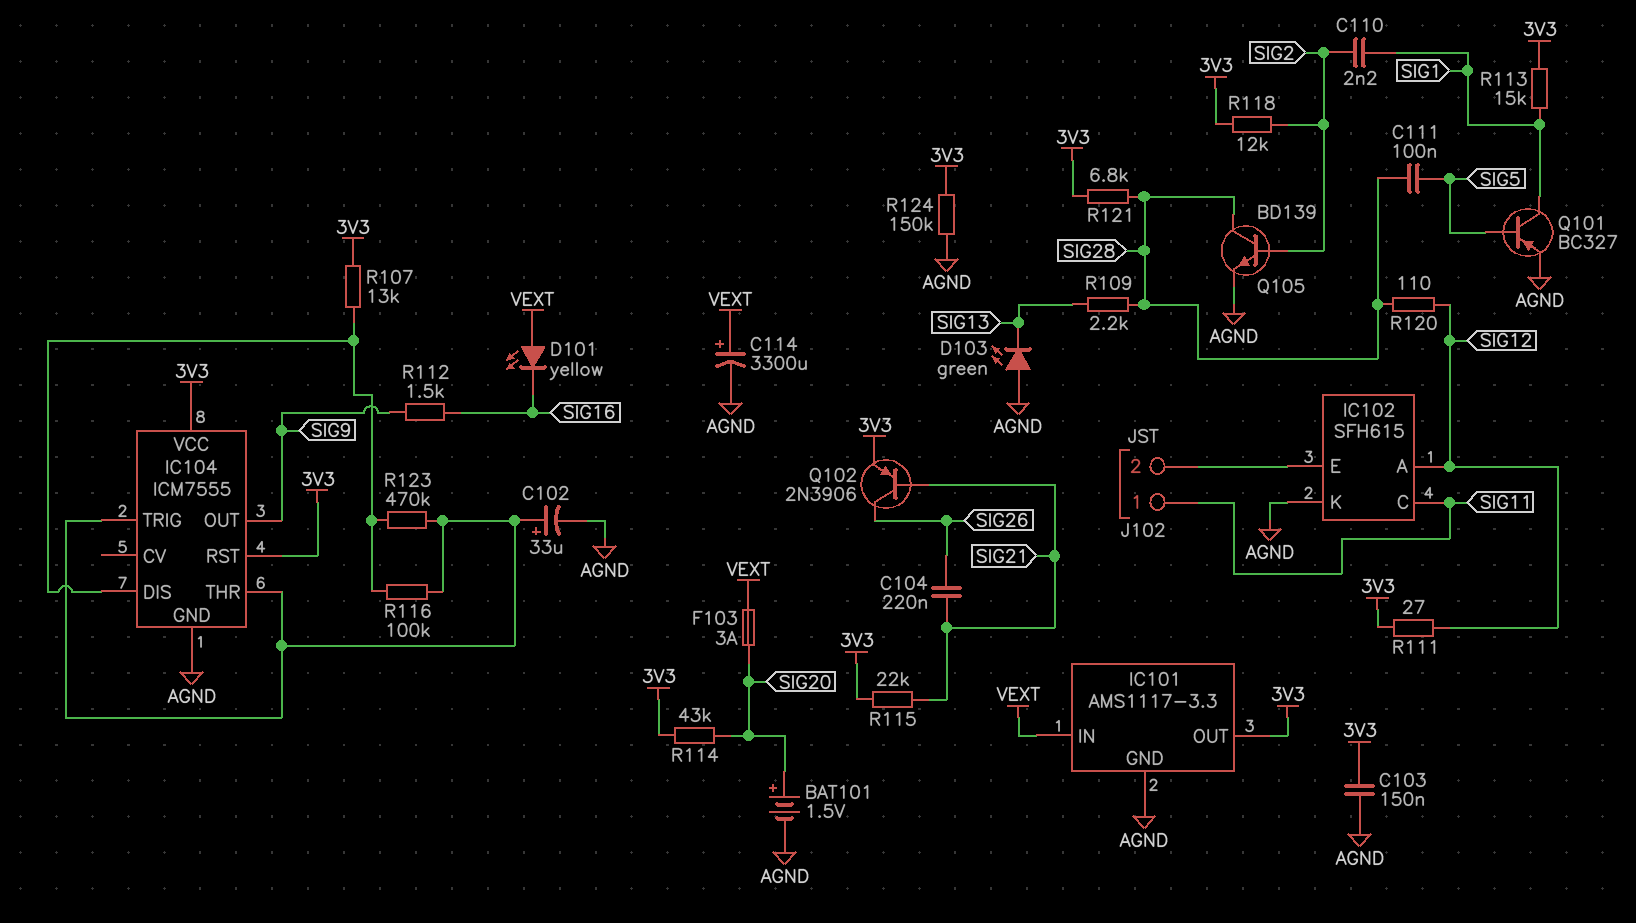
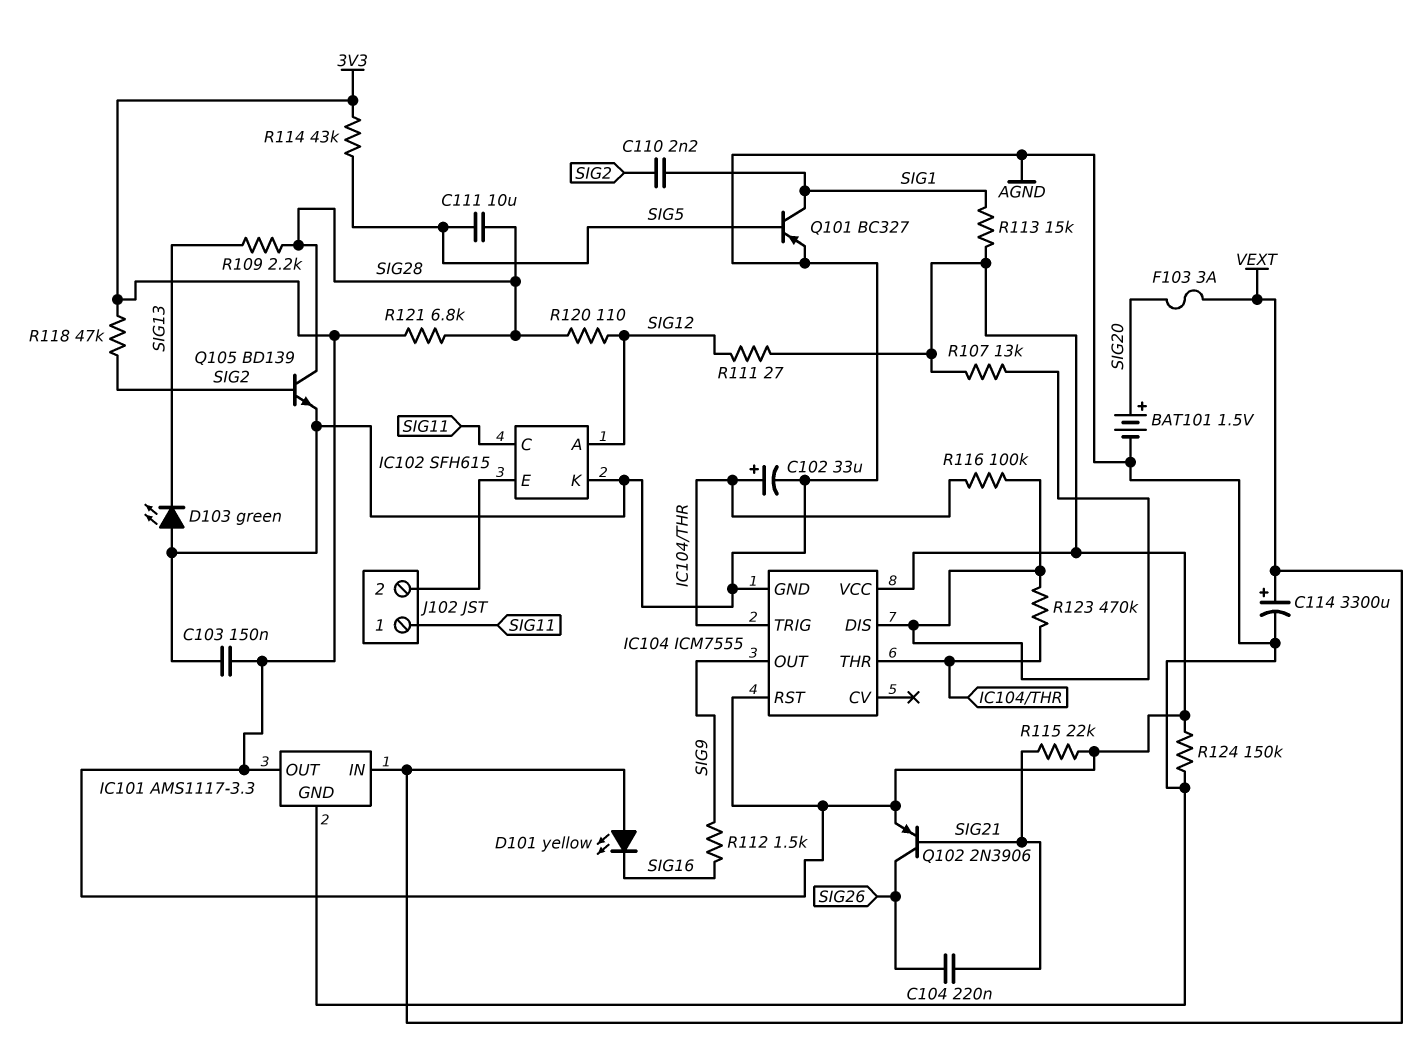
C111: 100nF (SIG5, SIG28) -> 10uF (SIG5, SIG28)
R114: 43k (3V3, SIG20) -> 43k (3V3, SIG5)
R118: 12k (3V3, SIG2) -> 47k (3V3, SIG2)

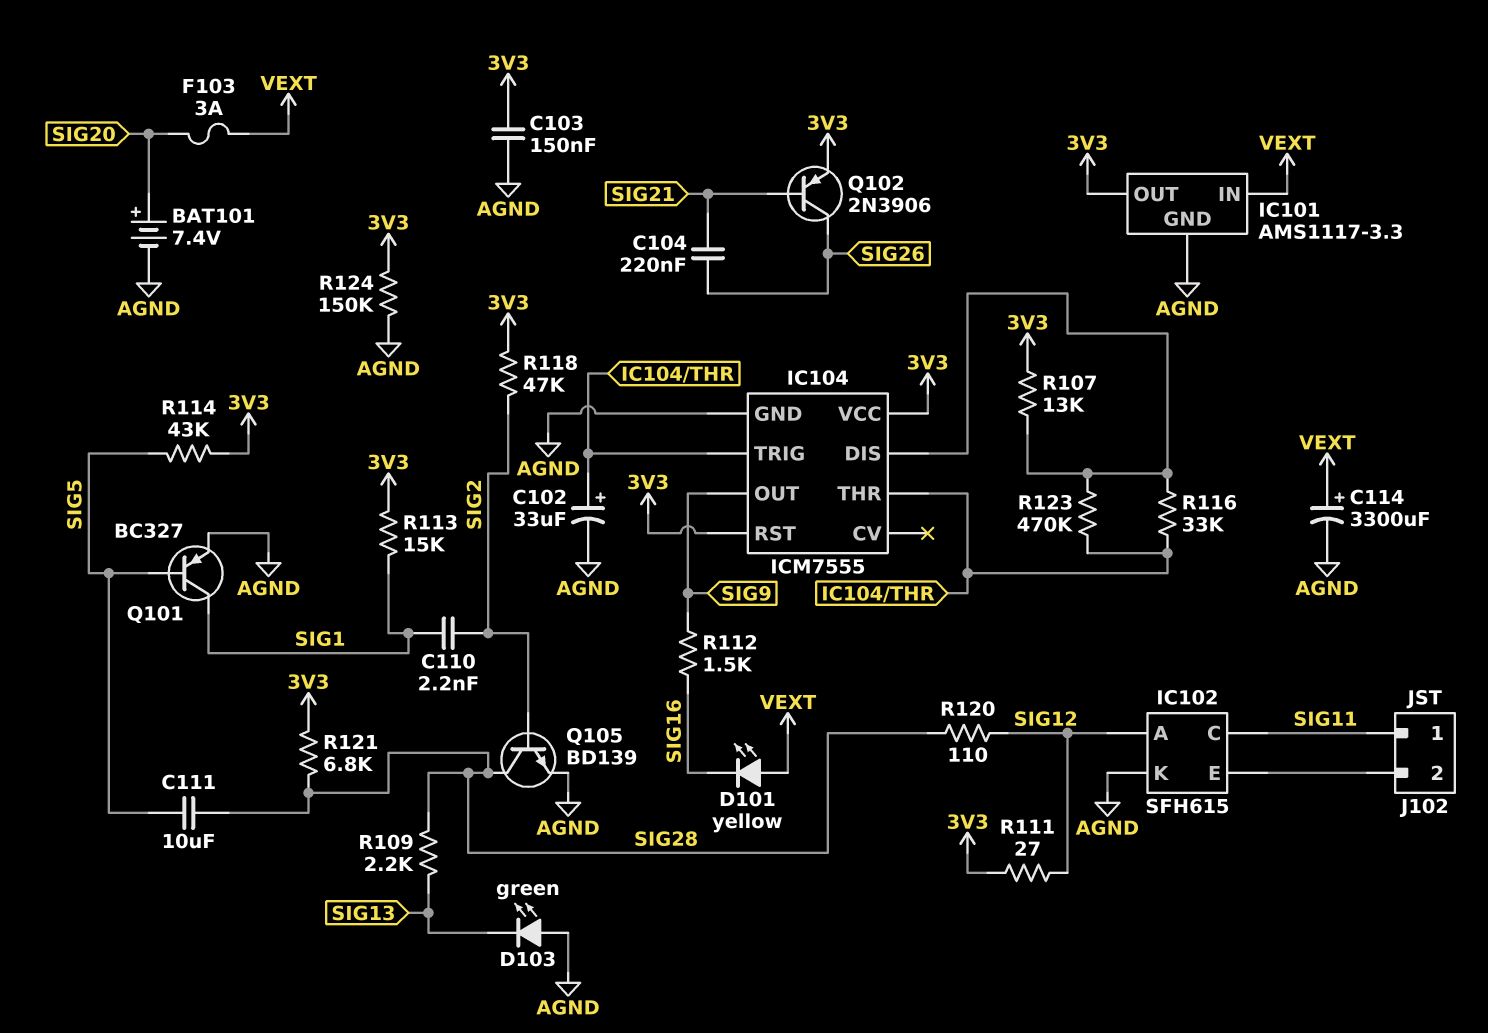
BAT101: 1.5V (plus SIG20, minus AGND) -> 7.4V (plus SIG20, minus AGND)
R115: 22k (3V3, SIG21) -> none
R116: 100k (IC104/DIS, IC104/THR) -> 33k (IC104/DIS, IC104/THR)

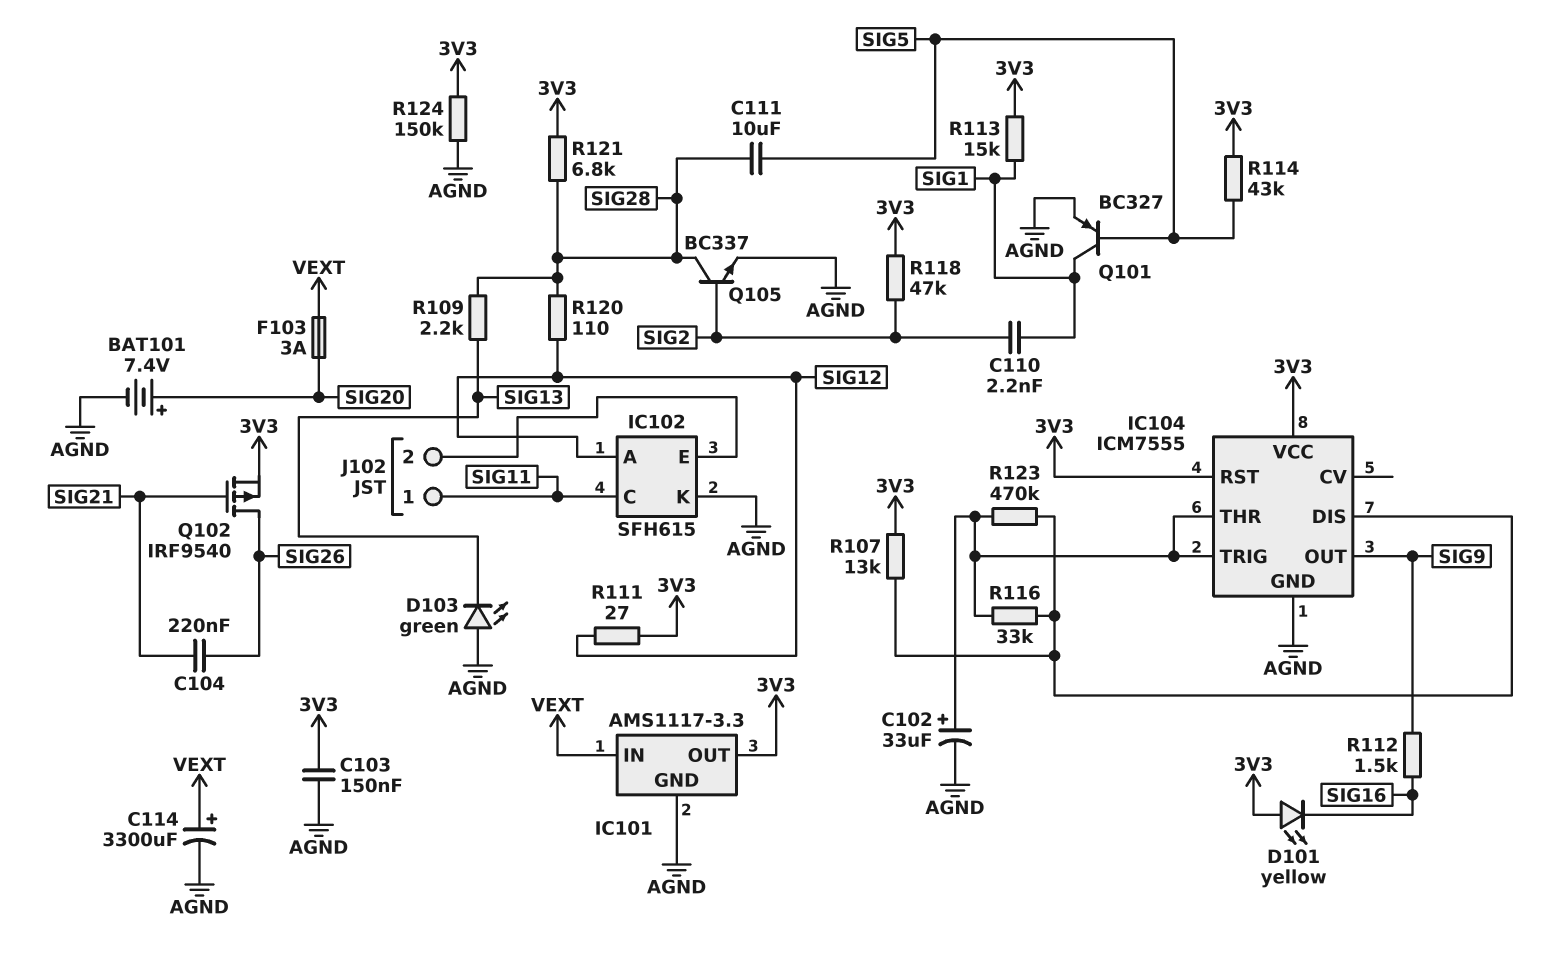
D101: LED yellow (A VEXT, K SIG16) -> LED yellow (A 3V3, K SIG16)
Q102: PNP 2N3906 (B SIG21, C SIG26, E 3V3) -> PMOS IRF9540 (G SIG21, D SIG26, S 3V3)
Q105: NPN BD139 (B SIG2, C SIG28, E AGND) -> NPN BC337 (B SIG2, C SIG28, E AGND)

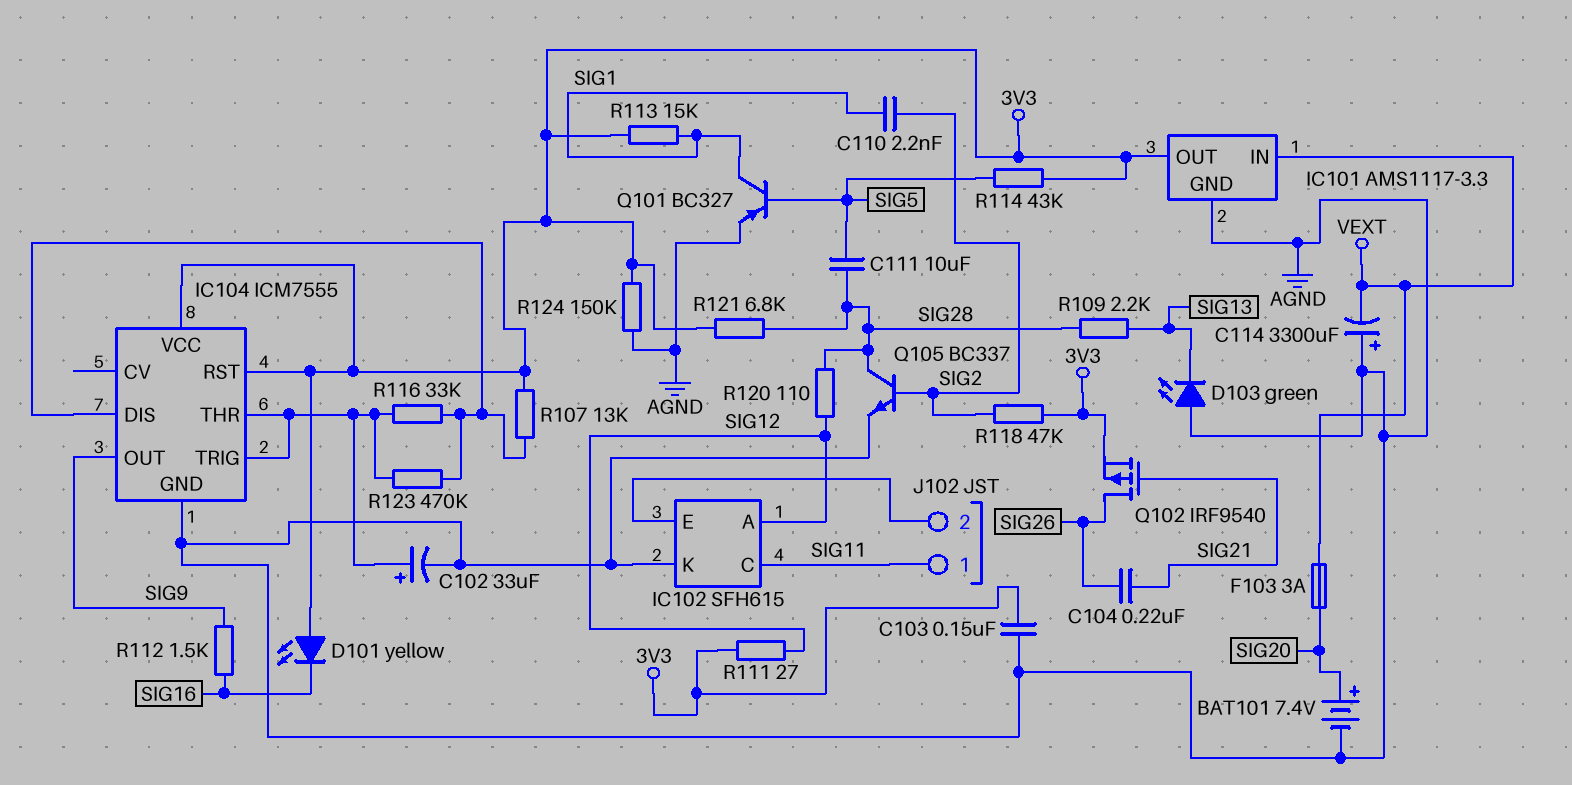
C114: 3300uF (plus VEXT, minus AGND) -> 3300uF (plus AGND, minus VEXT)

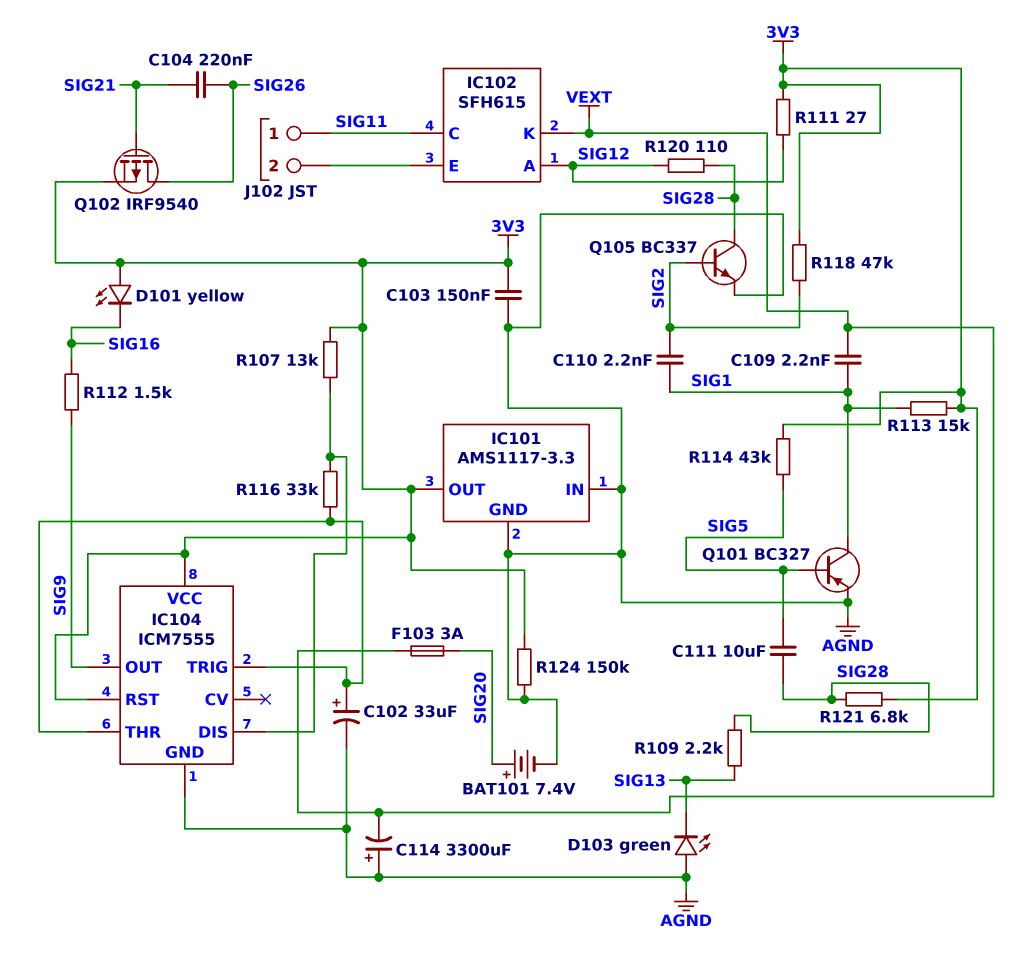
C109: none -> 2.2nF (SIG1, VEXT)
IC101 pin IN: VEXT -> AGND
IC102 pin K: AGND -> VEXT
R123: 470k (IC104/DIS, IC104/THR) -> none

